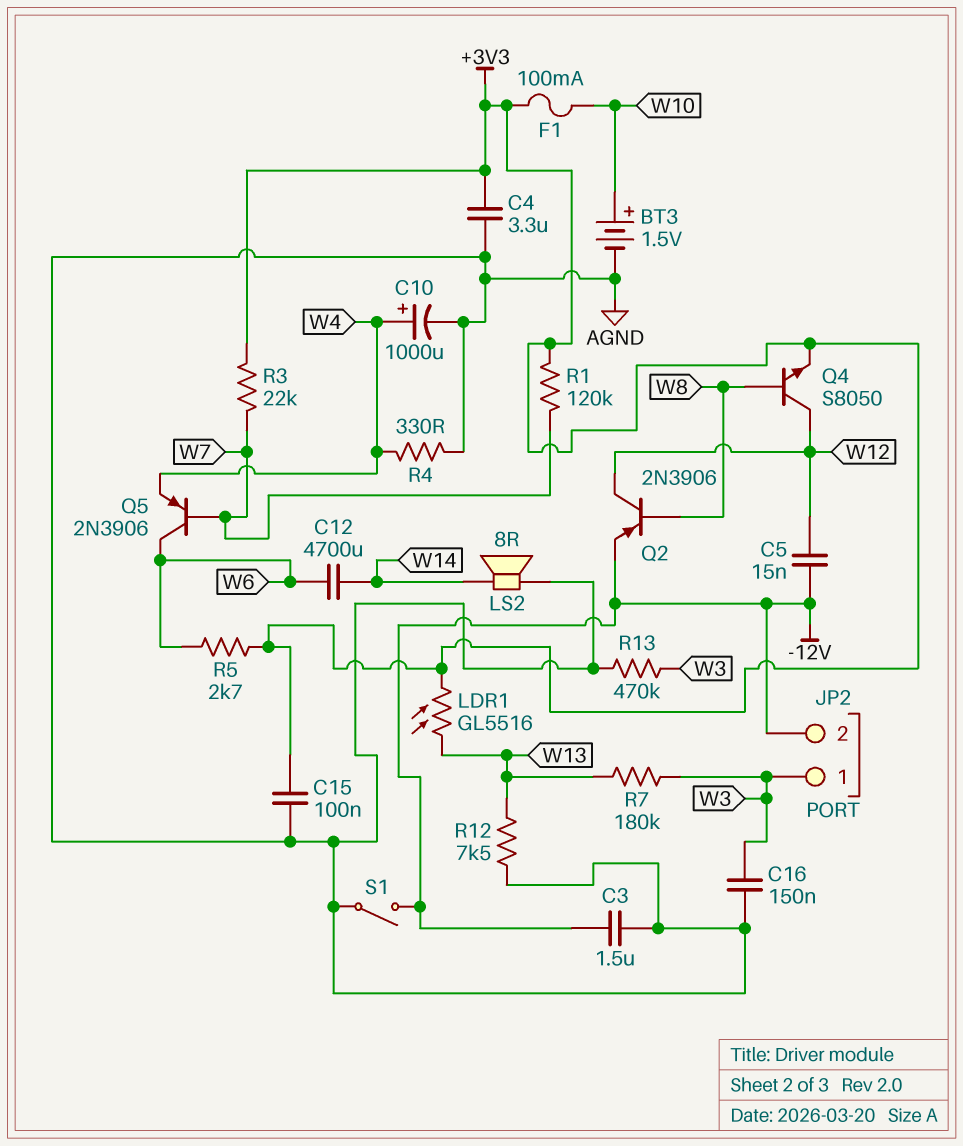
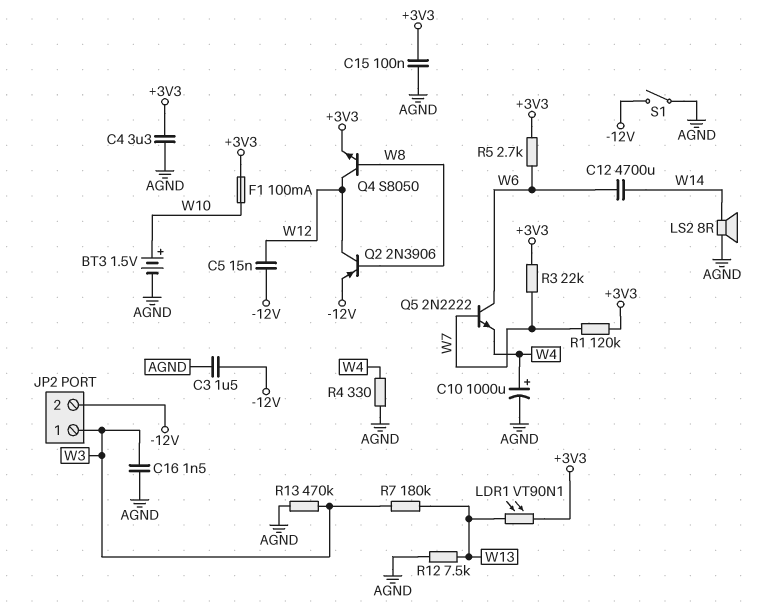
C16: 150nF (AGND, W3) -> 1.5nF (AGND, W3)
LDR1: GL5516 (+3V3, W13) -> VT90N1 (+3V3, W13)
Q5: PNP 2N3906 (B W7, C W6, E W4) -> NPN 2N2222 (B W7, C W6, E W4)

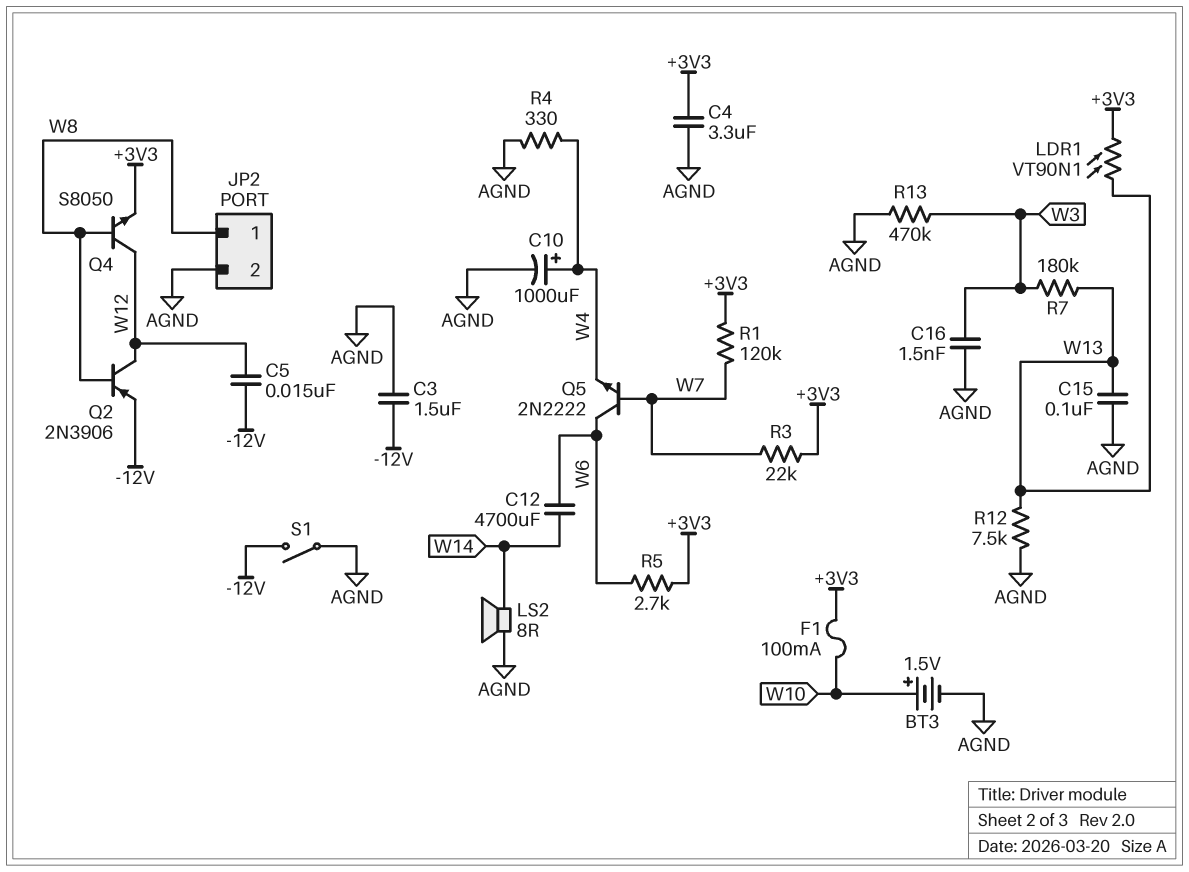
C15: 100nF (+3V3, AGND) -> 100nF (AGND, W13)
JP2 pin 1: W3 -> W8
JP2 pin 2: -12V -> AGND

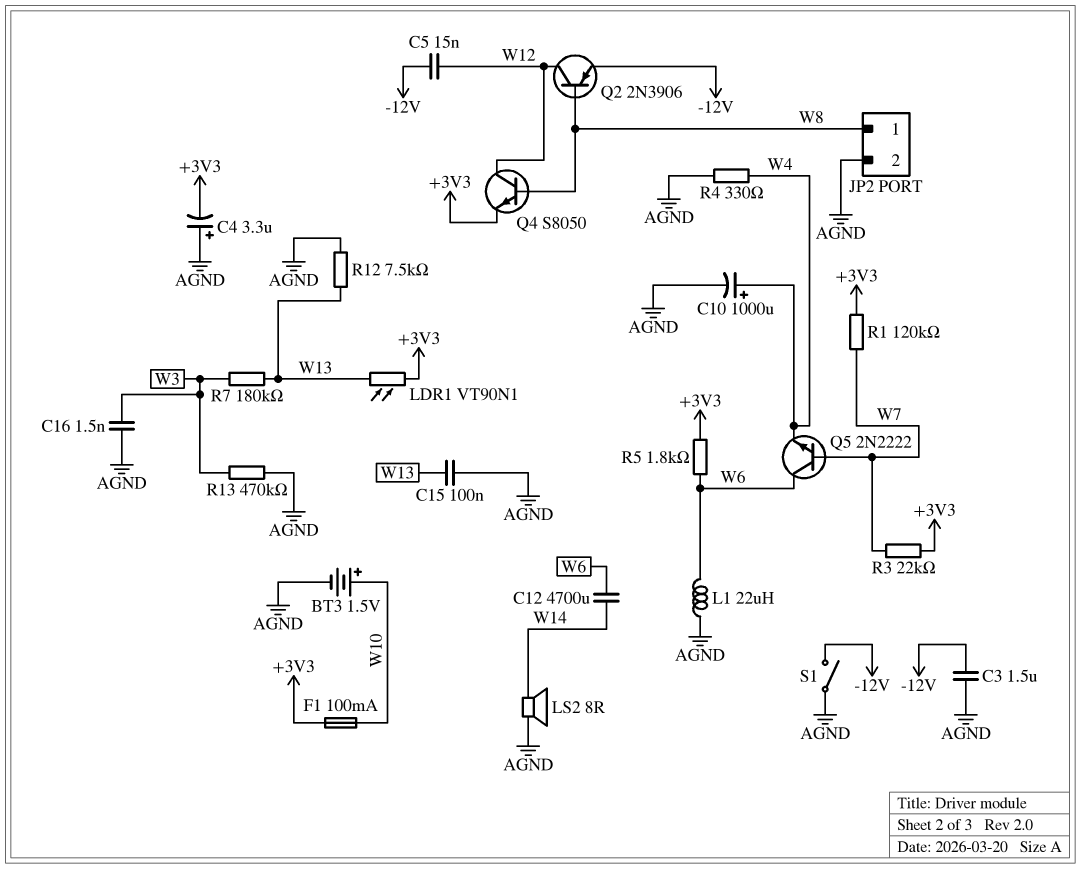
C4: 3.3uF (+3V3, AGND) -> 3.3uF (plus AGND, minus +3V3)
L1: none -> 22uH (AGND, W6)
R5: 2.7k (+3V3, W6) -> 1.8k (+3V3, W6)

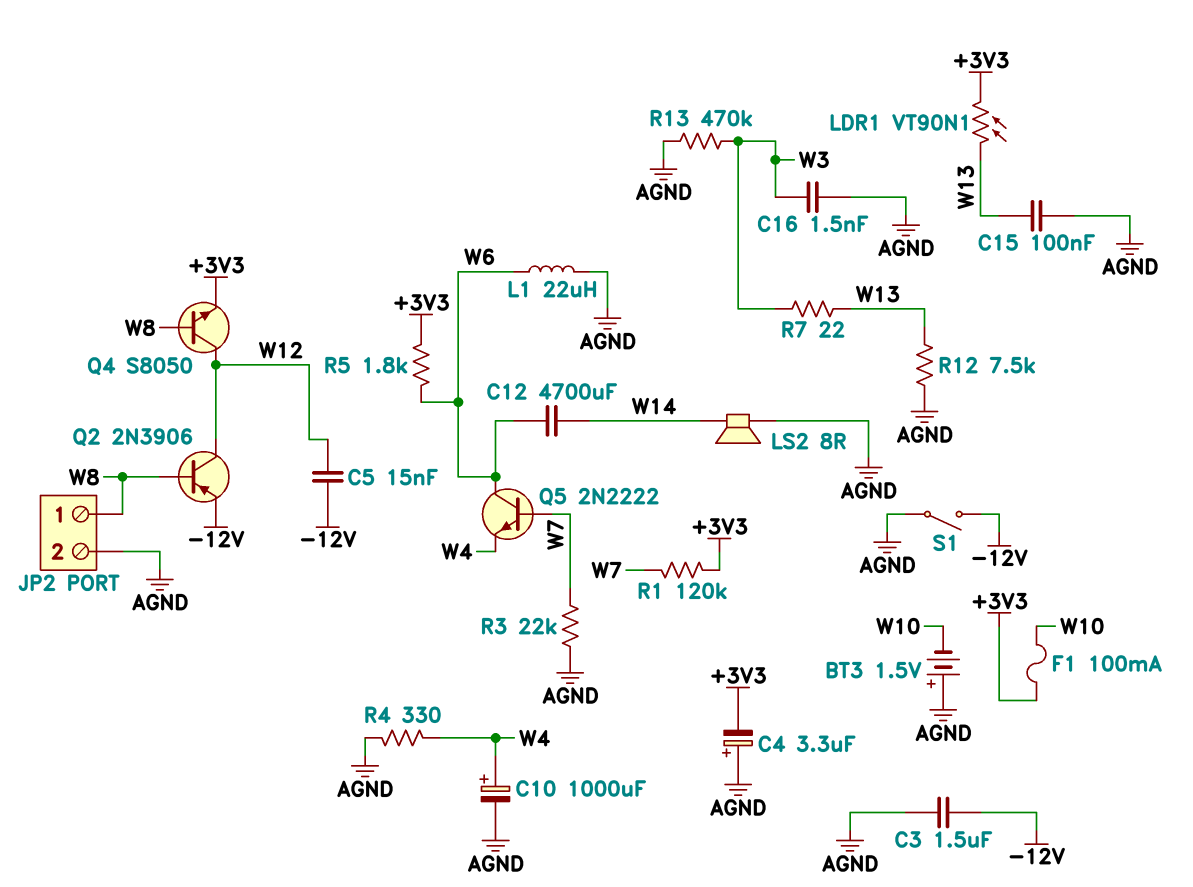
BT3: 1.5V (plus W10, minus AGND) -> 1.5V (plus AGND, minus W10)
R3: 22k (+3V3, W7) -> 22k (AGND, W7)
R7: 180k (W3, W13) -> 22 (W3, W13)

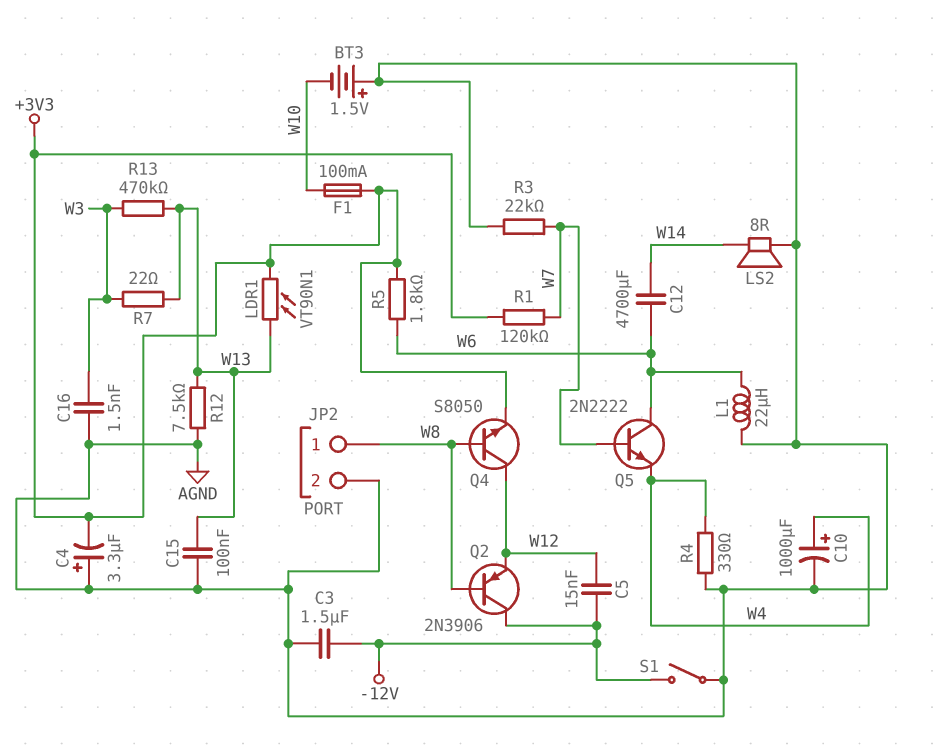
Q2: PNP 2N3906 (B W8, C W12, E -12V) -> PNP 2N3906 (B W8, C -12V, E W12)
R13: 470k (AGND, W3) -> 470k (W3, W13)

